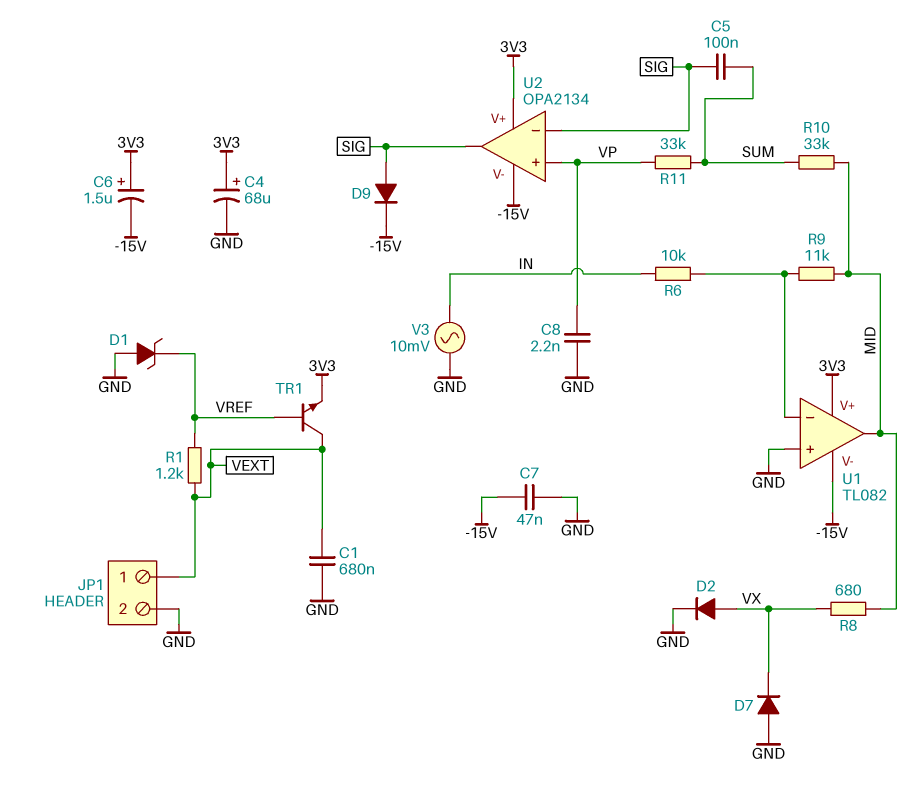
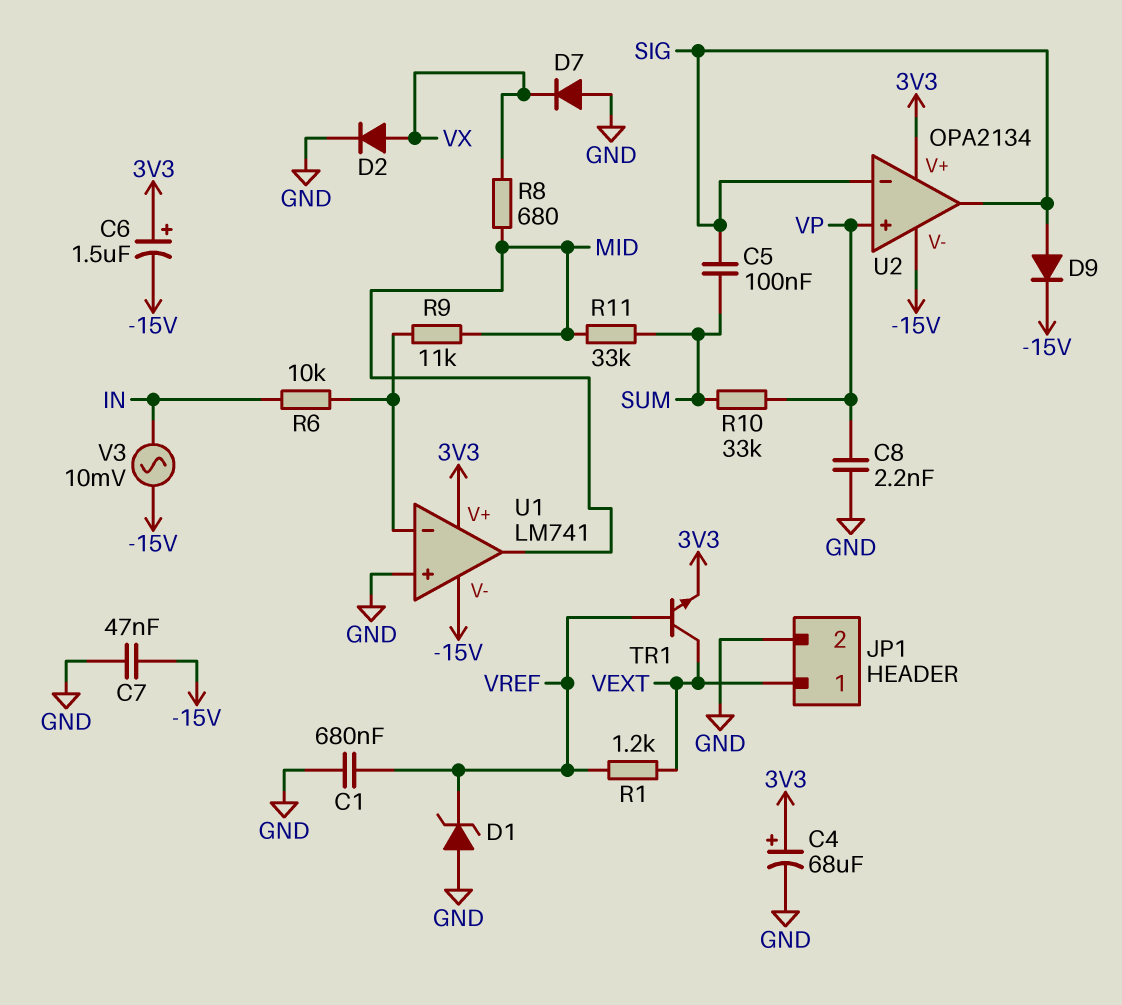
C1: 680nF (GND, VEXT) -> 680nF (GND, VREF)
R10: 33k (MID, SUM) -> 33k (SUM, VP)
R11: 33k (SUM, VP) -> 33k (MID, SUM)
U1: TL082 -> LM741
V3: AC 10mV (GND, IN) -> AC 10mV (-15V, IN)

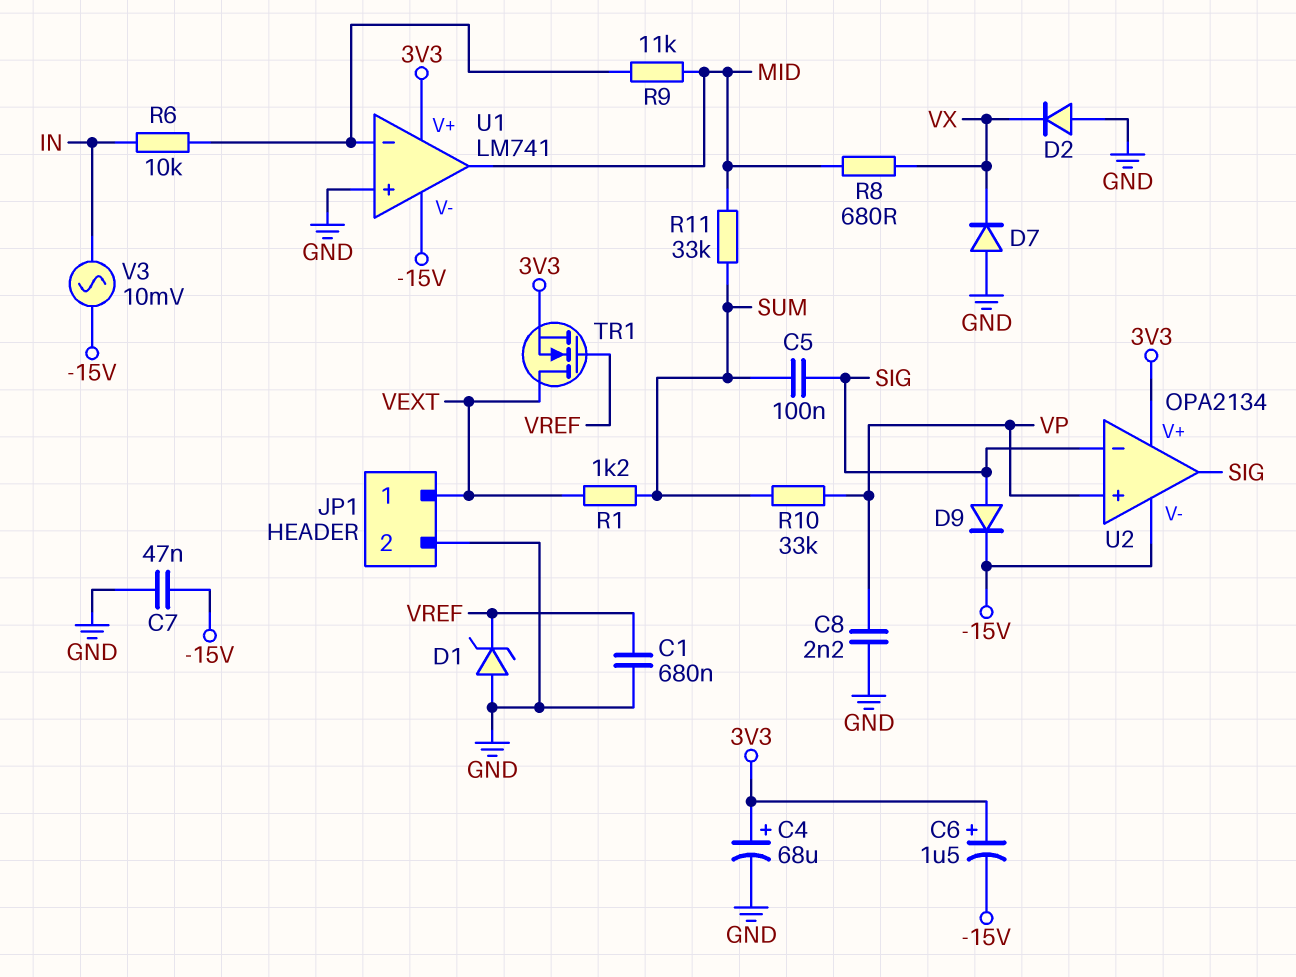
D2: diode (A VX, K GND) -> diode (A GND, K VX)
R1: 1.2k (VEXT, VREF) -> 1.2k (SUM, VEXT)
TR1: NPN (B VREF, C VEXT, E 3V3) -> NMOS (G VREF, D VEXT, S 3V3)

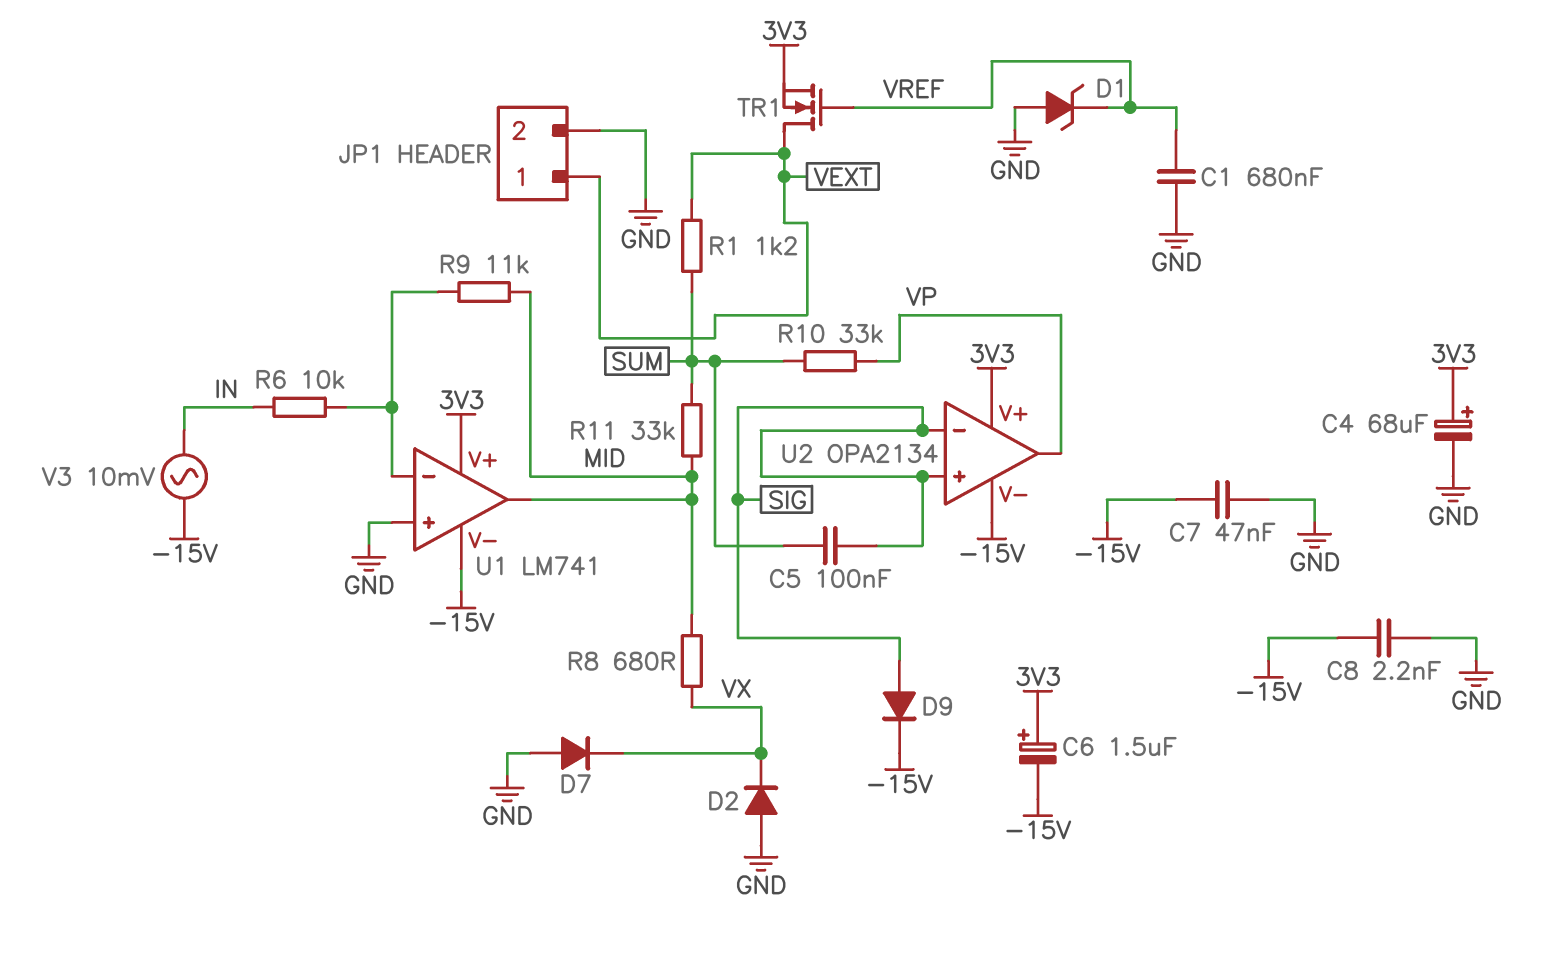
C8: 2.2nF (GND, VP) -> 2.2nF (-15V, GND)
U2 pin in+: VP -> SIG
U2 pin out: SIG -> VP

